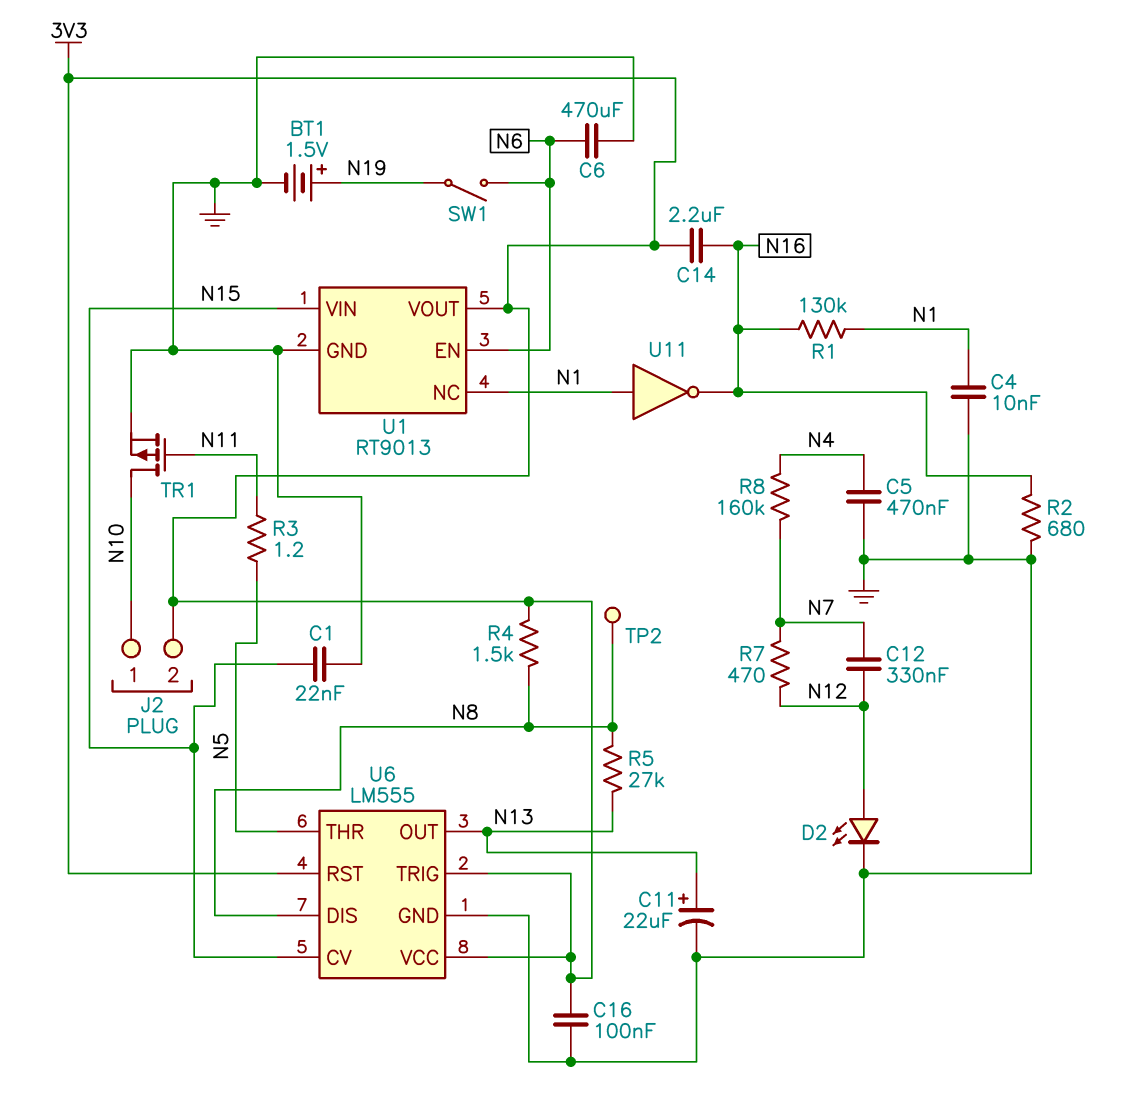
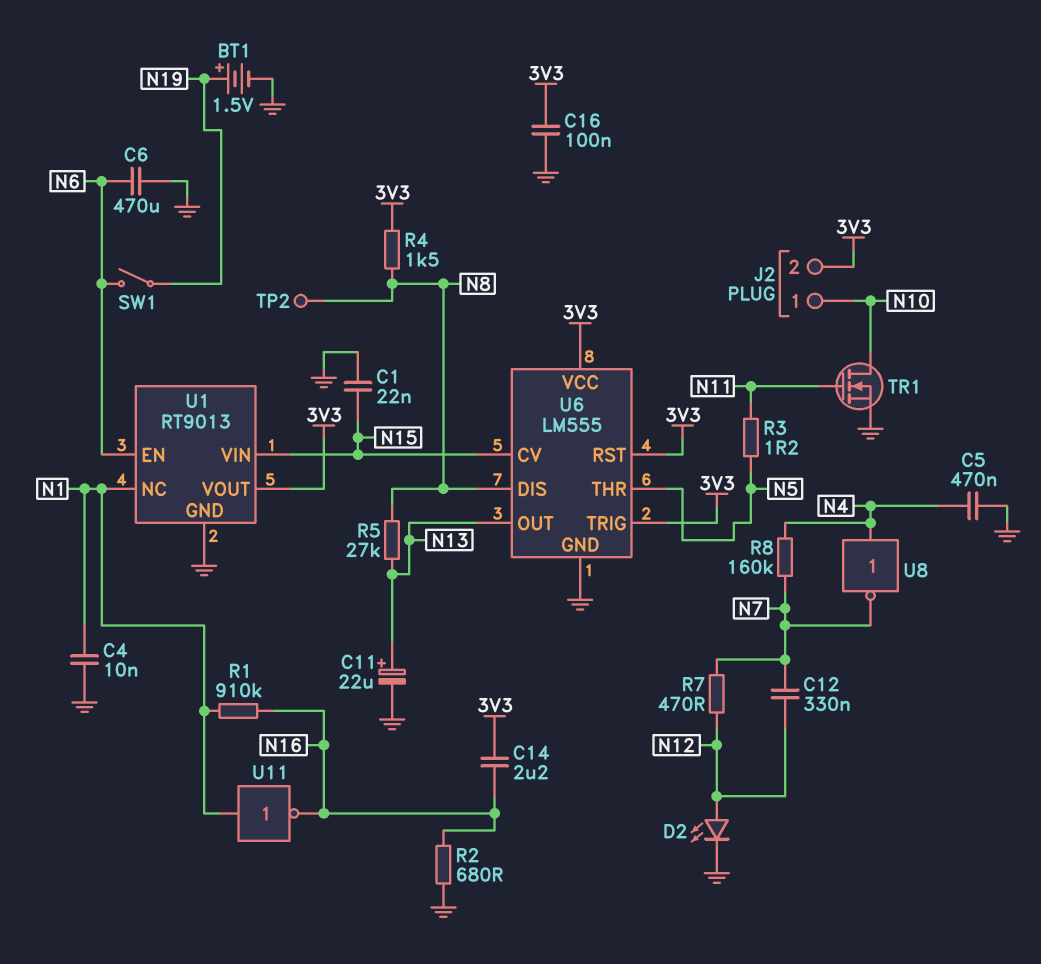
R1: 130k (N1, N16) -> 910k (N1, N16)
TR1: PMOS (G N11, D N10, S GND) -> NMOS (G N11, D N10, S GND)
U8: none -> NOT (in N4, out N7)

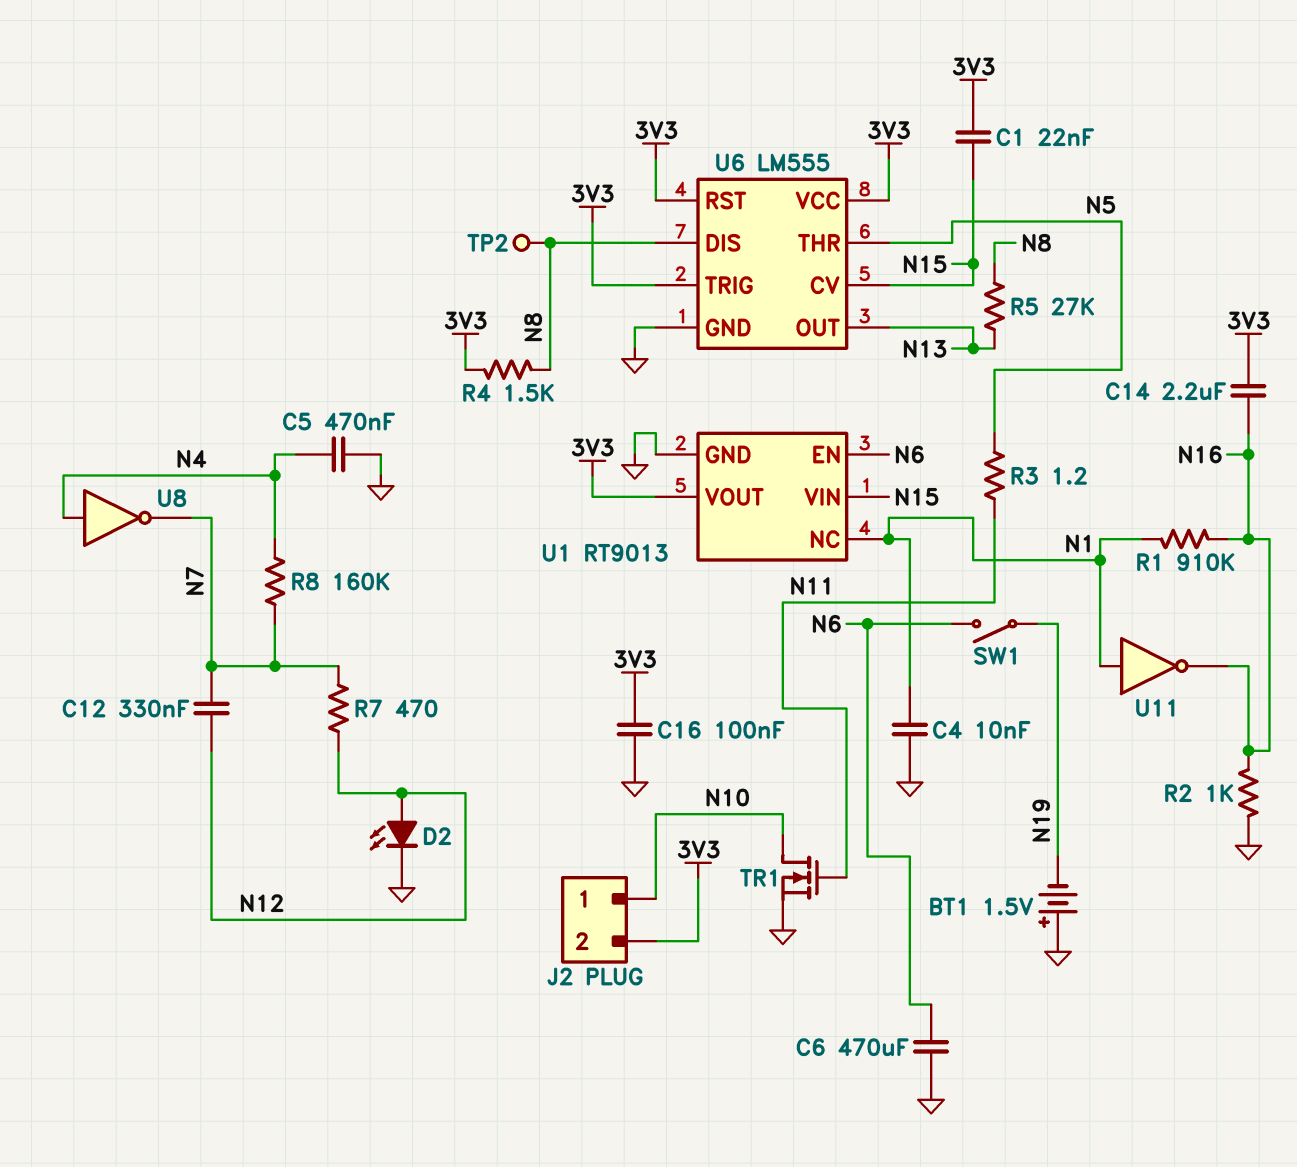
BT1: 1.5V (plus N19, minus GND) -> 1.5V (plus GND, minus N19)
C1: 22nF (GND, N15) -> 22nF (3V3, N15)
C11: 22uF (plus N13, minus GND) -> none
R2: 680 (GND, N16) -> 1k (GND, N16)

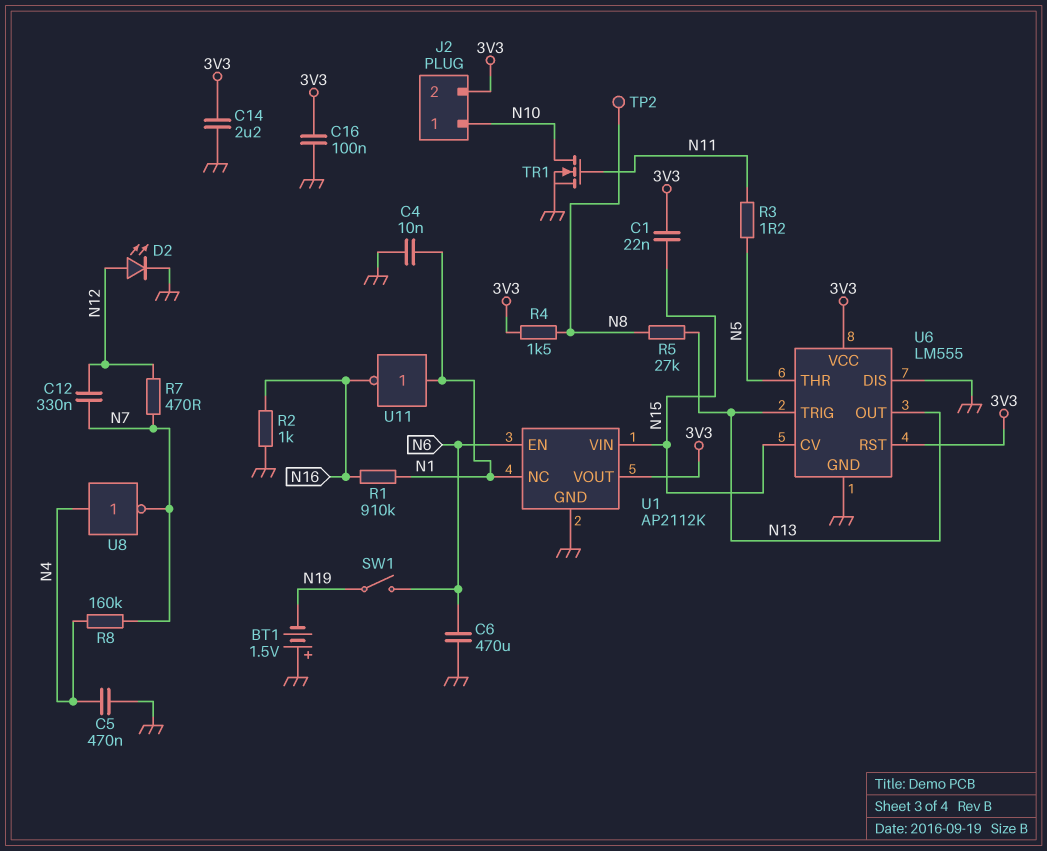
C14: 2.2uF (3V3, N16) -> 2.2uF (3V3, GND)
U1: RT9013 -> AP2112K
U6 pin DIS: N8 -> GND
U6 pin TRIG: 3V3 -> N13

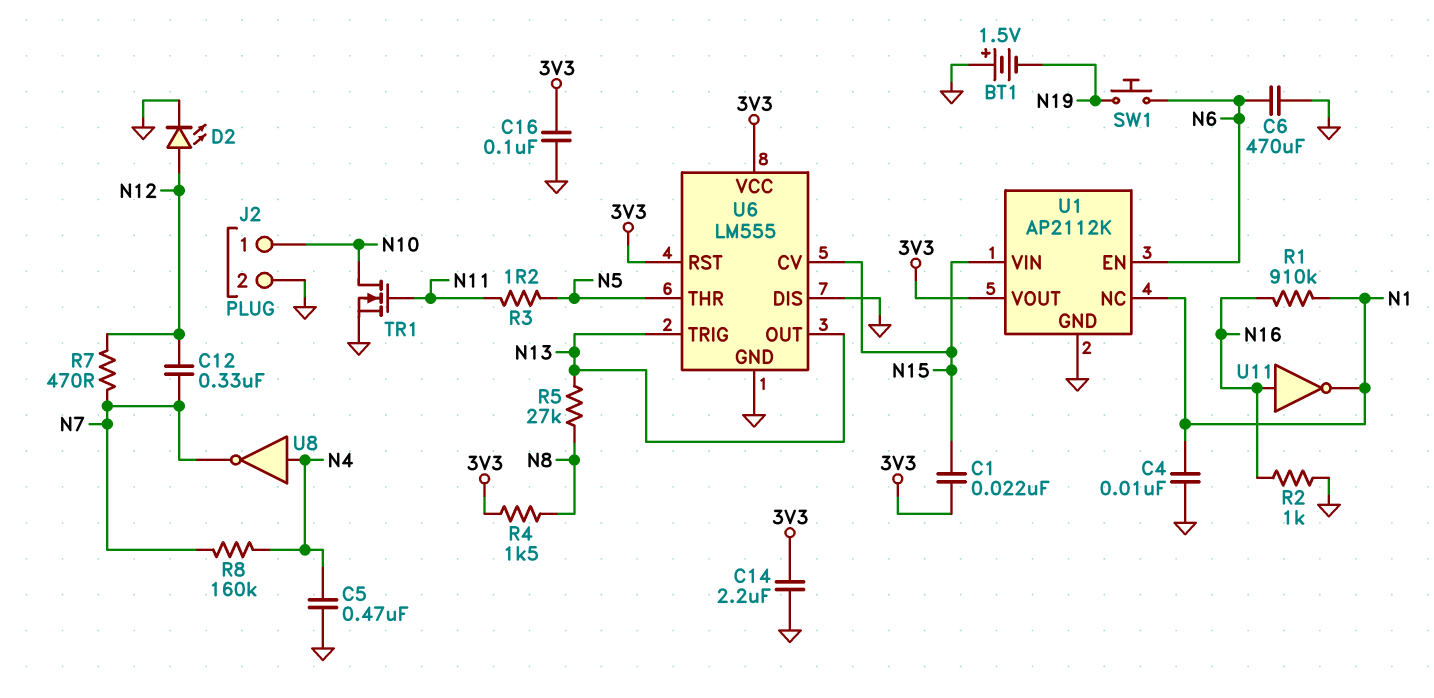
J2 pin 2: 3V3 -> GND
SW1: switch (N6, N19) -> button (N6, N19)
TP2: test point (N8) -> none
U11: NOT (in N1, out N16) -> NOT (in N16, out N1)

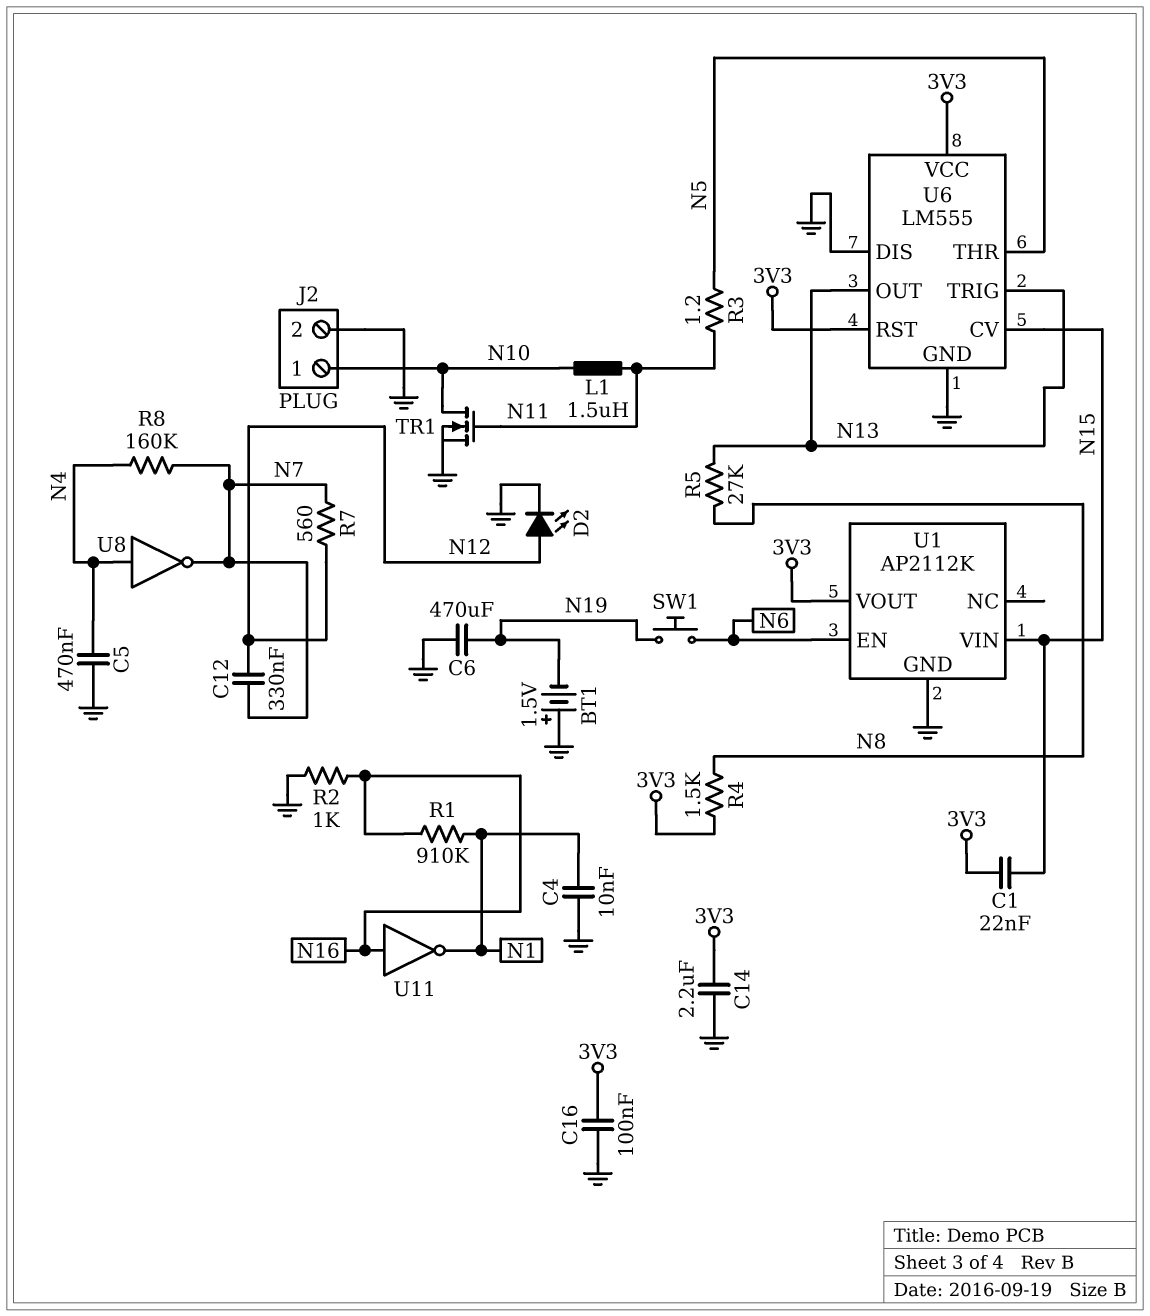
C6: 470uF (GND, N6) -> 470uF (GND, N19)
L1: none -> 1.5uH (N10, N11)
R7: 470 (N7, N12) -> 560 (N7, N12)
U1 pin NC: N1 -> none

